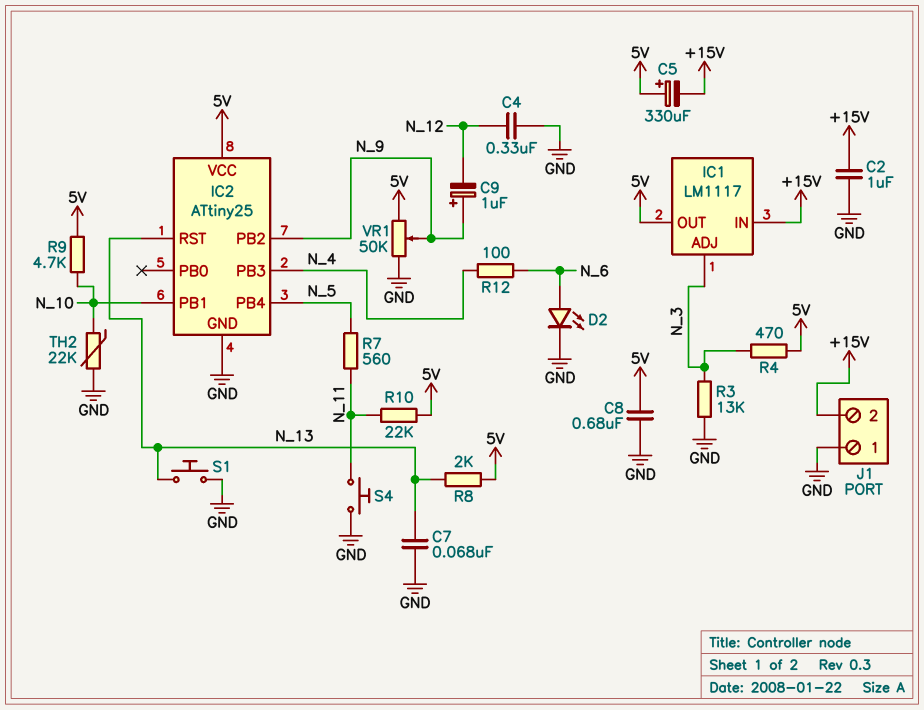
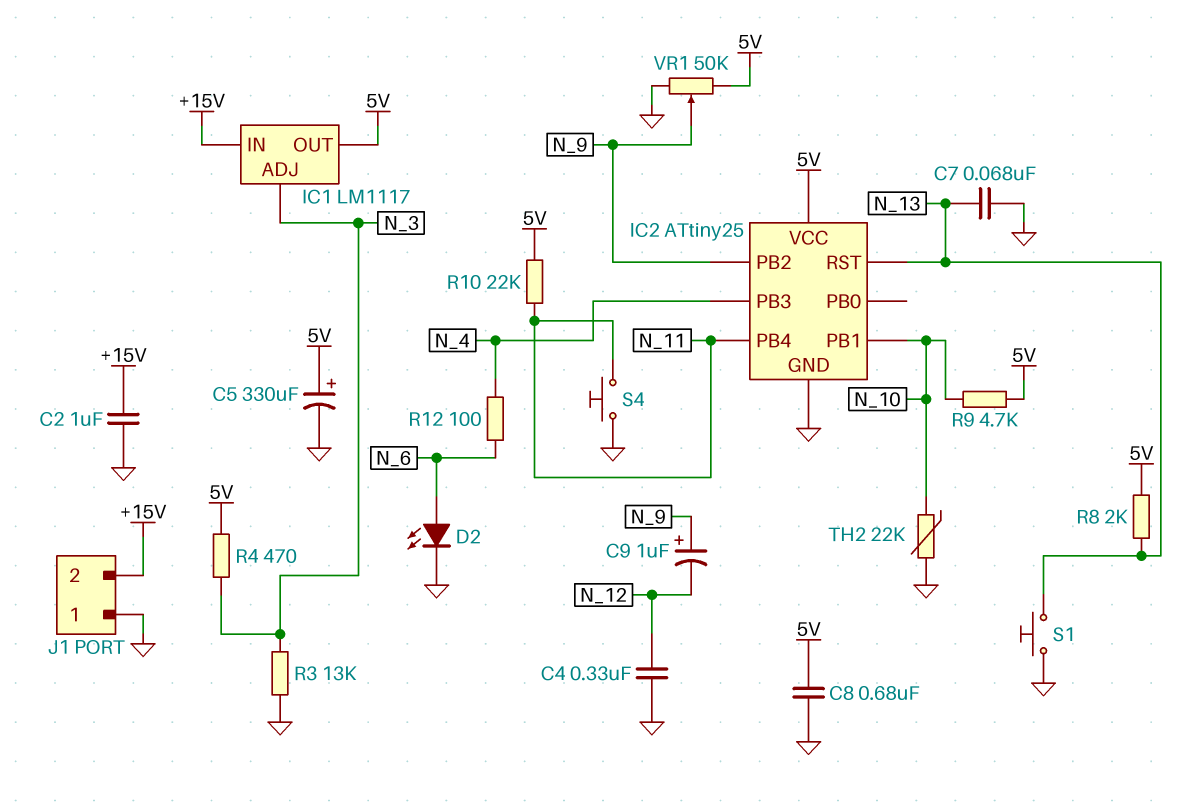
C5: 330uF (plus 5V, minus +15V) -> 330uF (plus 5V, minus GND)
IC2 pin PB4: N_5 -> N_11
R7: 560 (N_5, N_11) -> none

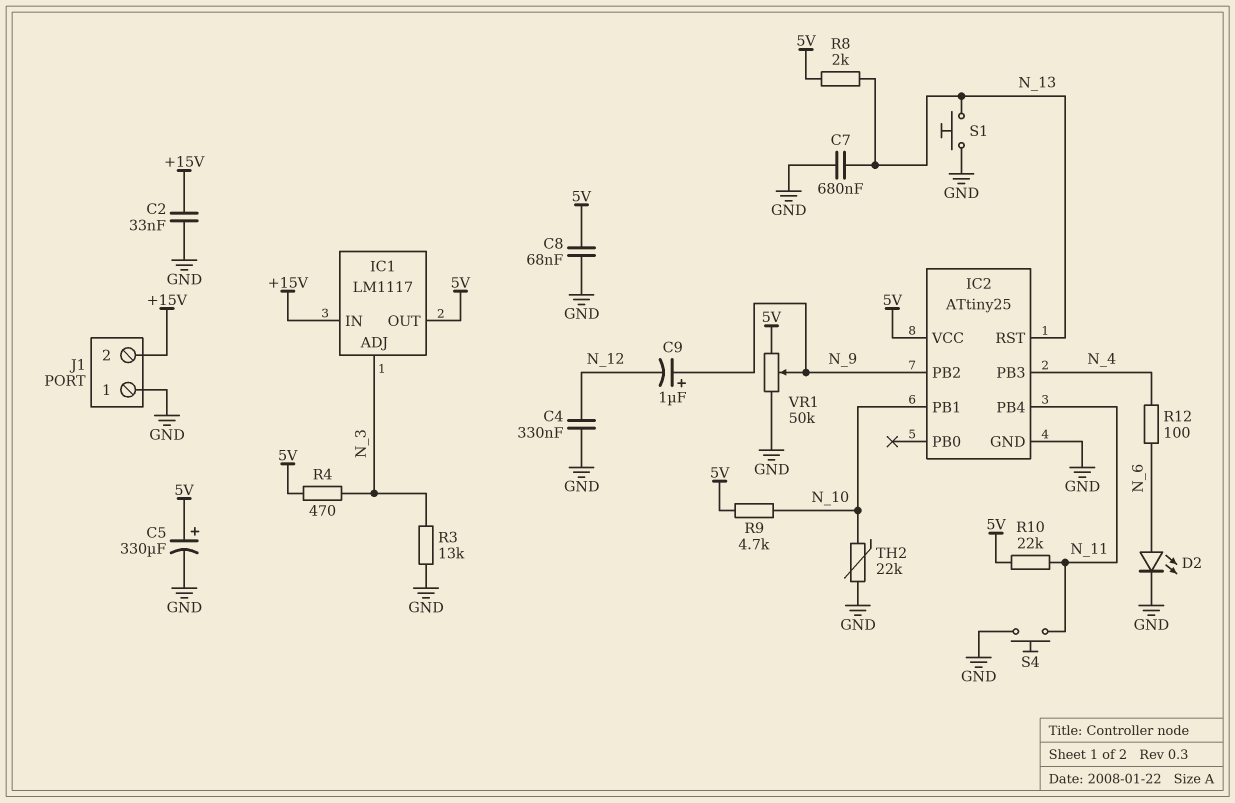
C2: 1uF (+15V, GND) -> 33nF (+15V, GND)
C7: 68nF (GND, N_13) -> 680nF (GND, N_13)
C8: 680nF (5V, GND) -> 68nF (5V, GND)

